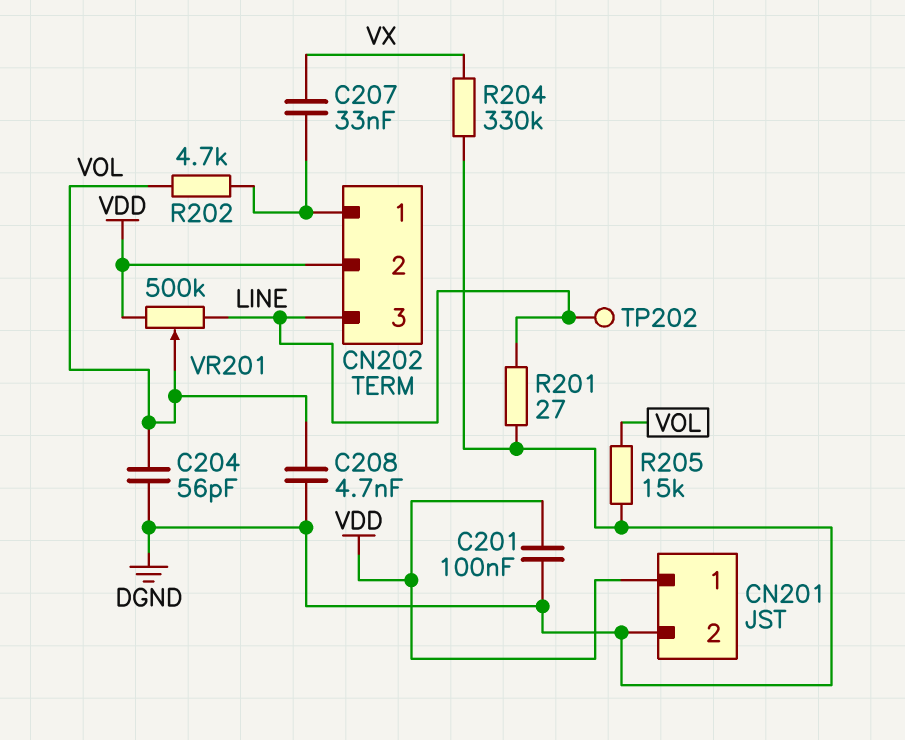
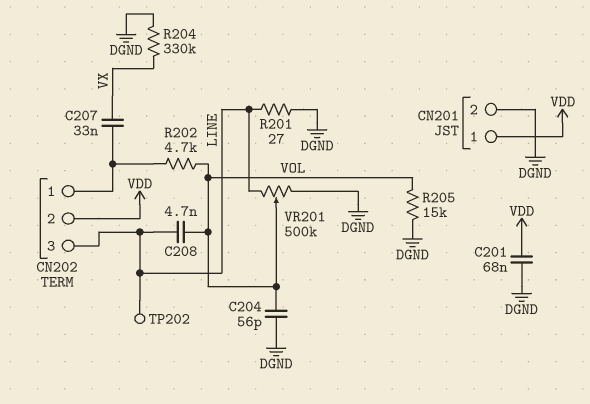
C201: 100nF (DGND, VDD) -> 68nF (DGND, VDD)
C208: 4.7nF (DGND, VOL) -> 4.7nF (LINE, VOL)
VR201: 500k (LINE, VDD, wiper VOL) -> 500k (DGND, LINE, wiper VOL)

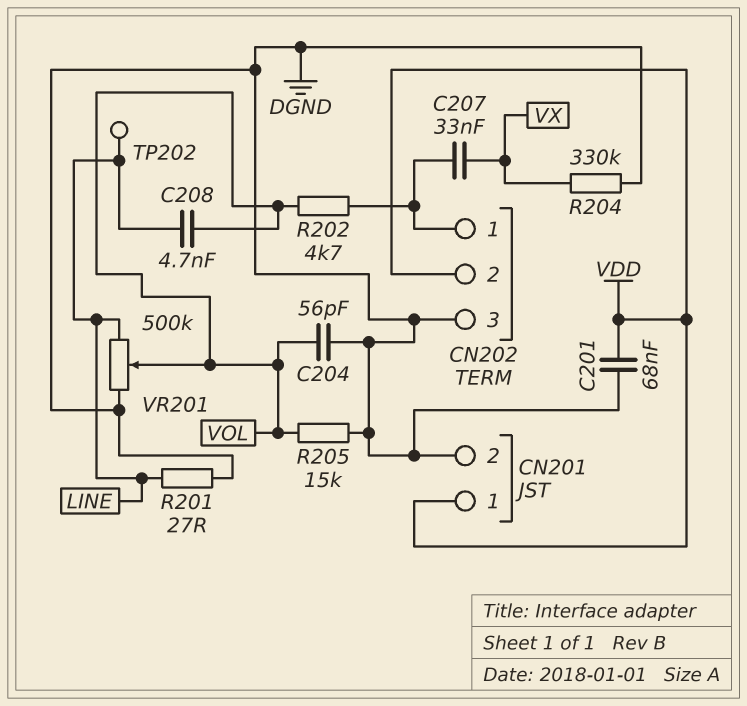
CN202 pin 3: LINE -> DGND

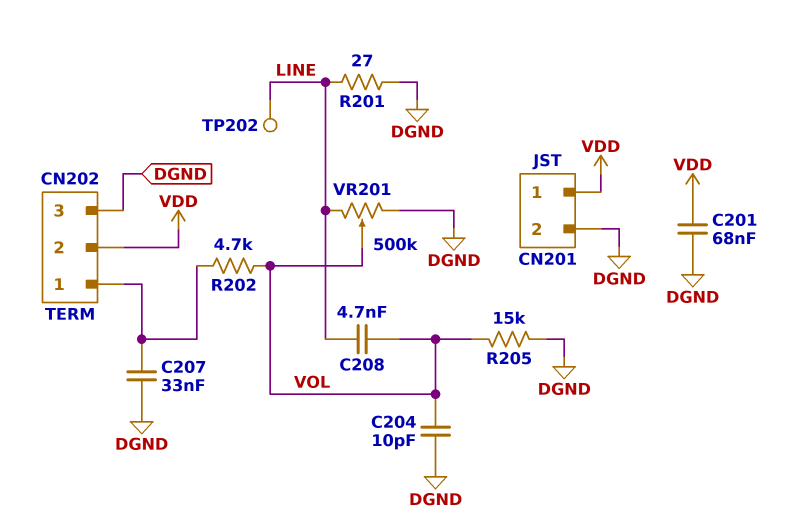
C204: 56pF (DGND, VOL) -> 10pF (DGND, VOL)
C207: 33nF (CN202/1, VX) -> 33nF (CN202/1, DGND)
R204: 330k (DGND, VX) -> none

